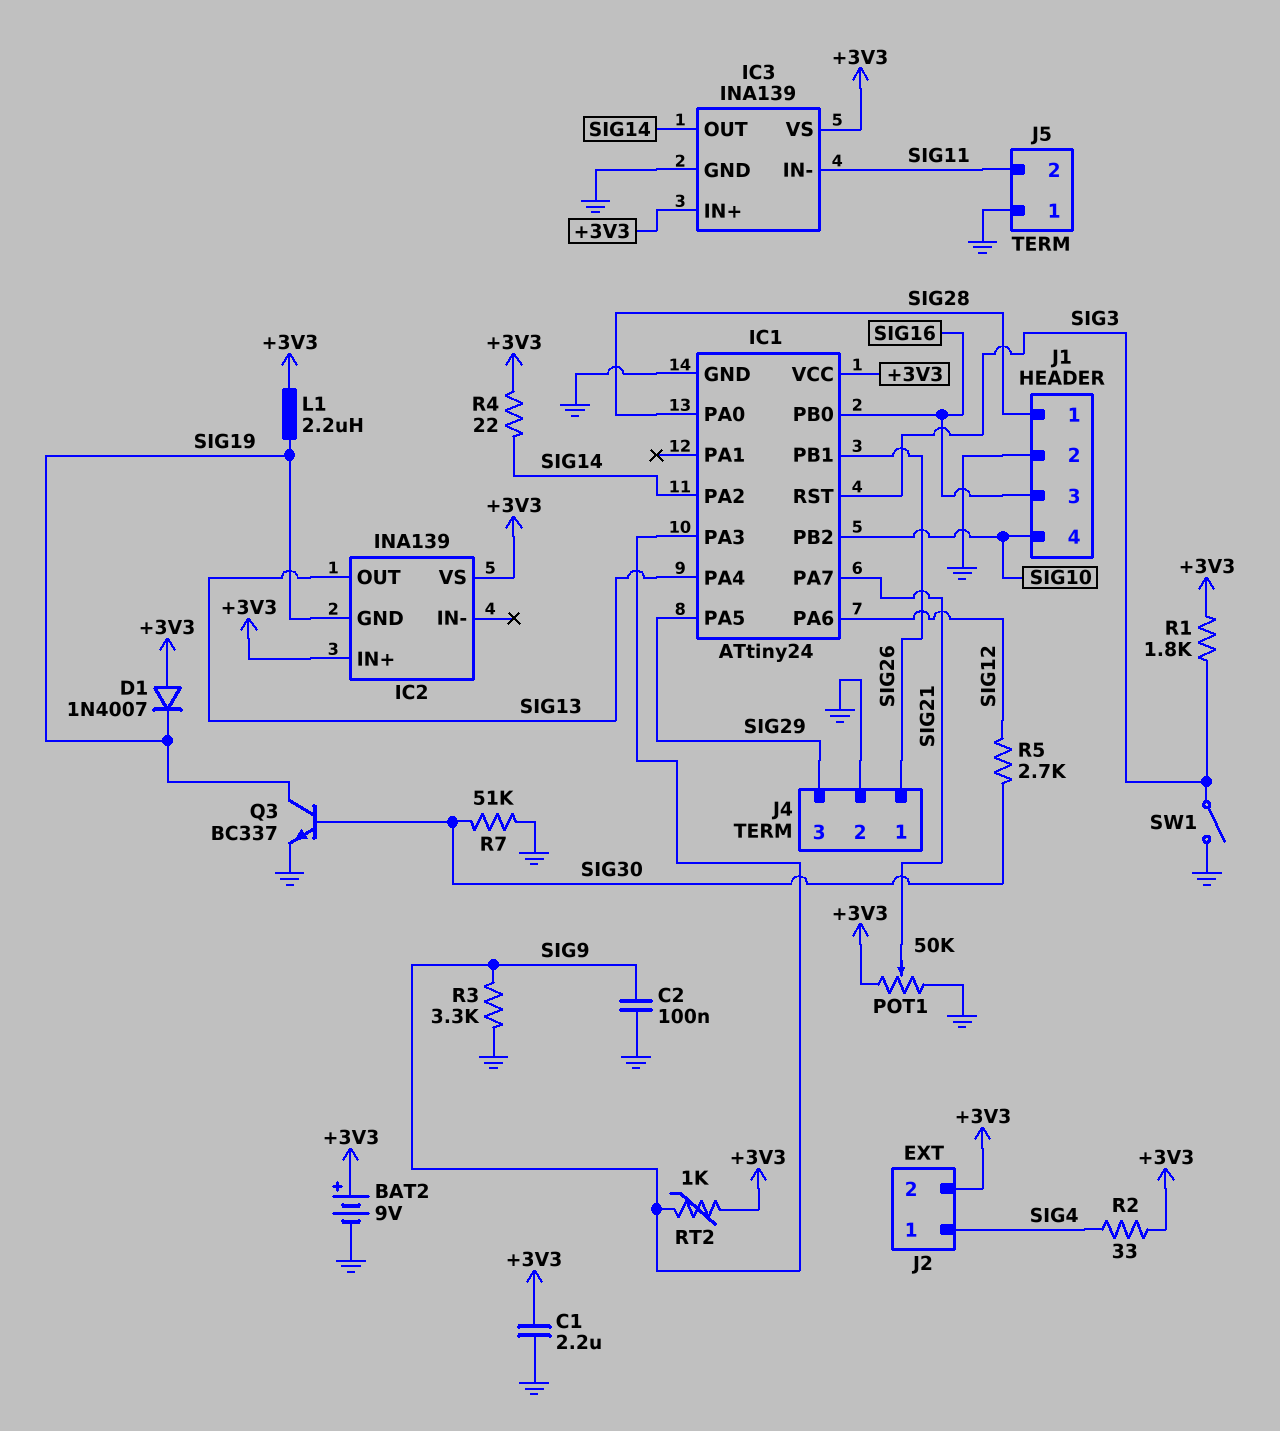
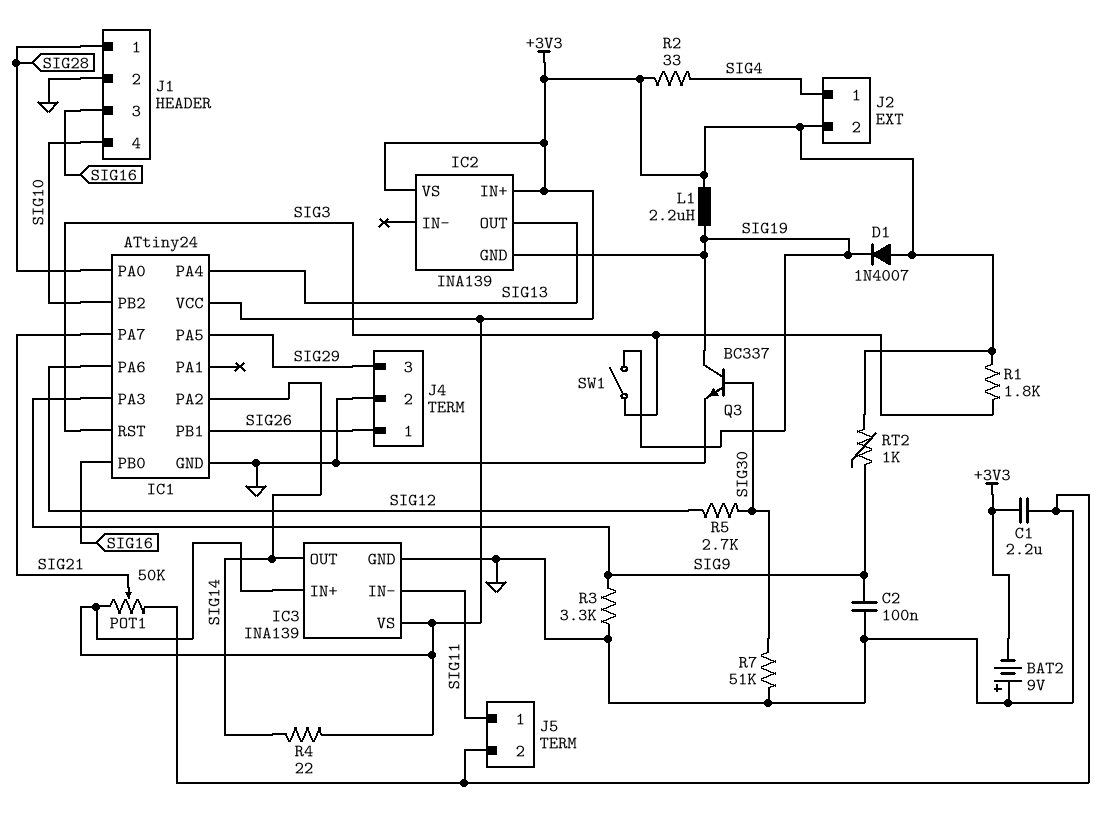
BAT2: 9V (plus +3V3, minus GND) -> 9V (plus GND, minus +3V3)
J5 pin 1: GND -> SIG11
J5 pin 2: SIG11 -> GND
SW1: switch (GND, SIG3) -> switch (SIG3, SIG19)

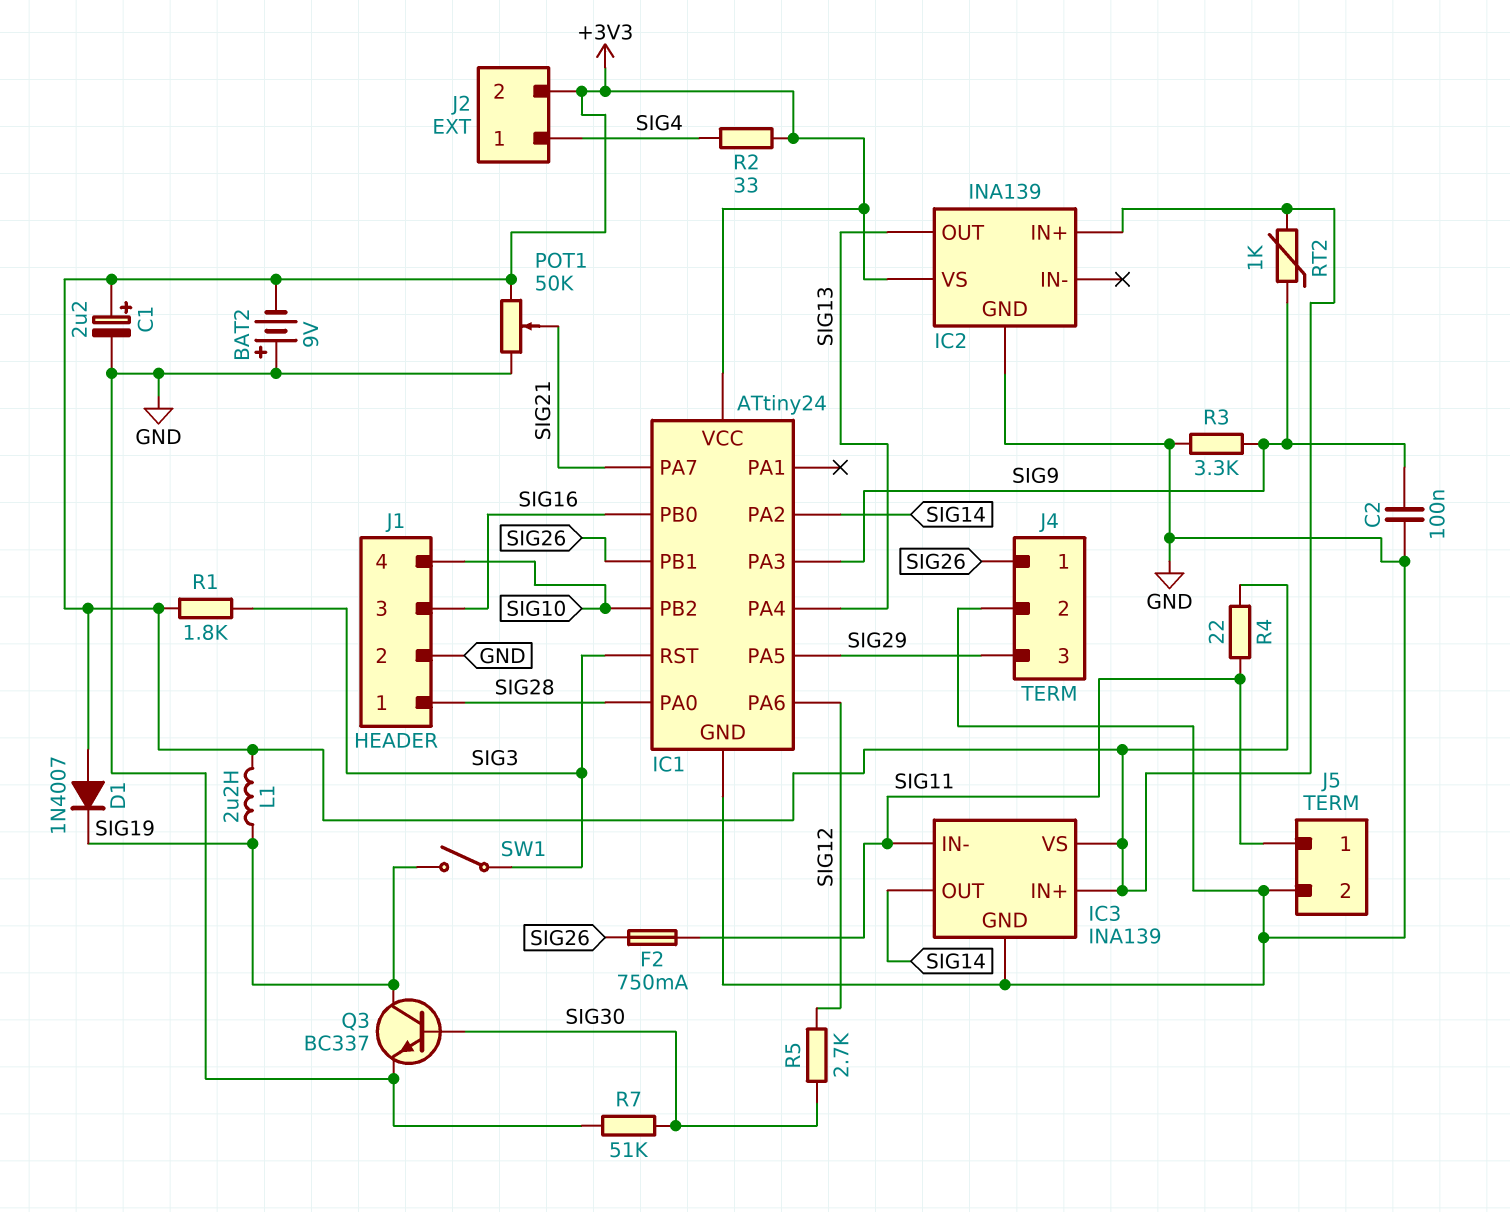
C1: 2.2uF (+3V3, GND) -> 2.2uF (plus +3V3, minus GND)
F2: none -> 750mA (SIG11, SIG26)
IC2 pin GND: SIG19 -> GND
R4: 22 (+3V3, SIG14) -> 22 (+3V3, SIG11)

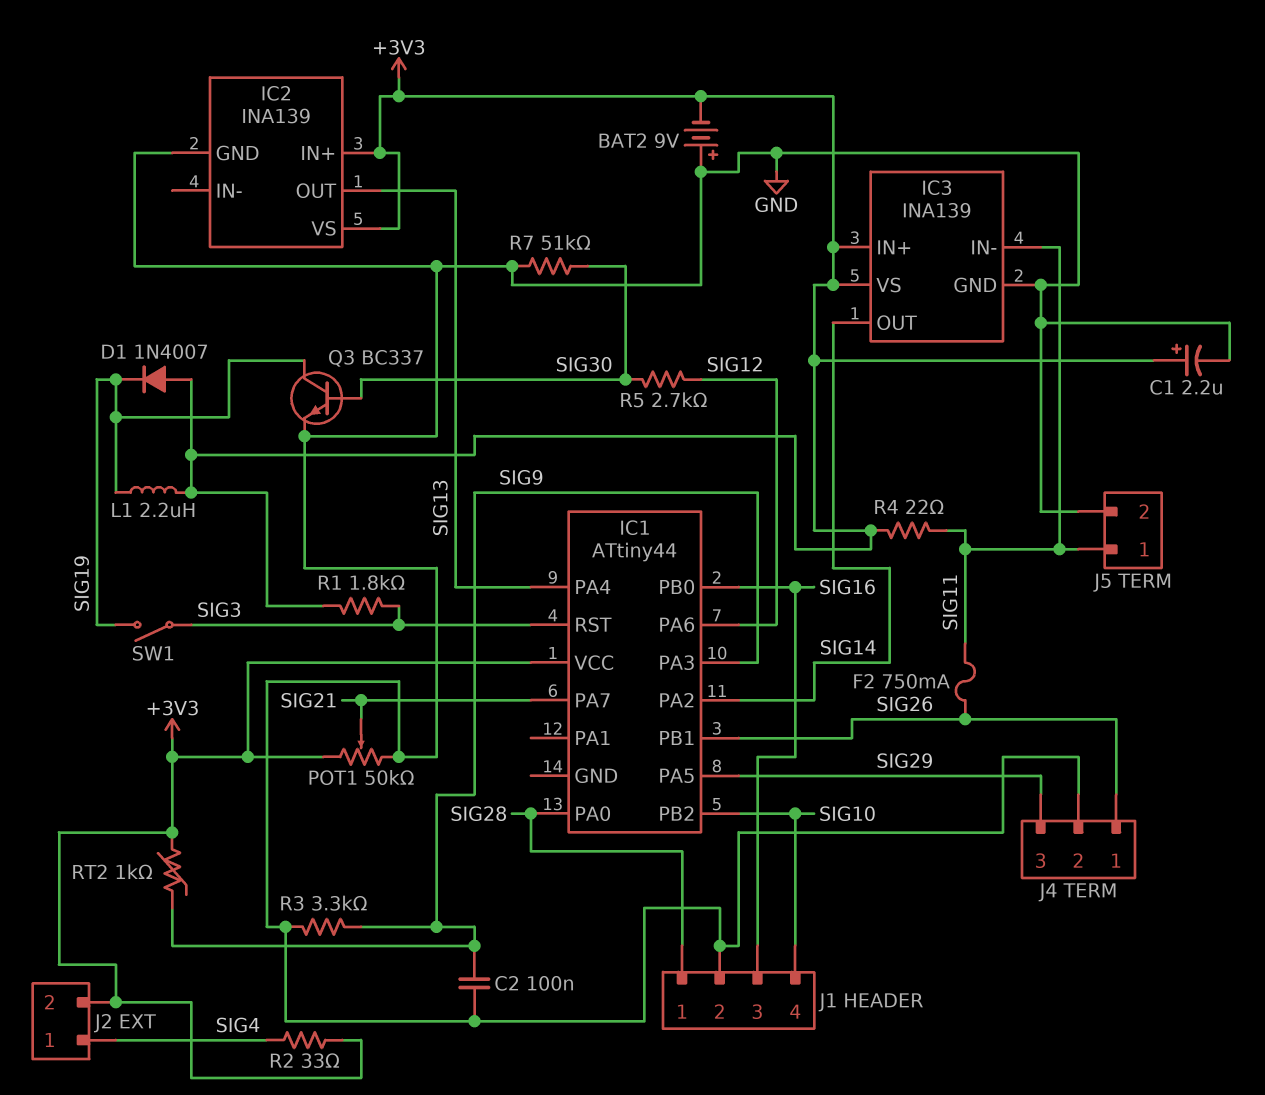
IC1: ATtiny24 -> ATtiny44
IC1 pin GND: GND -> none

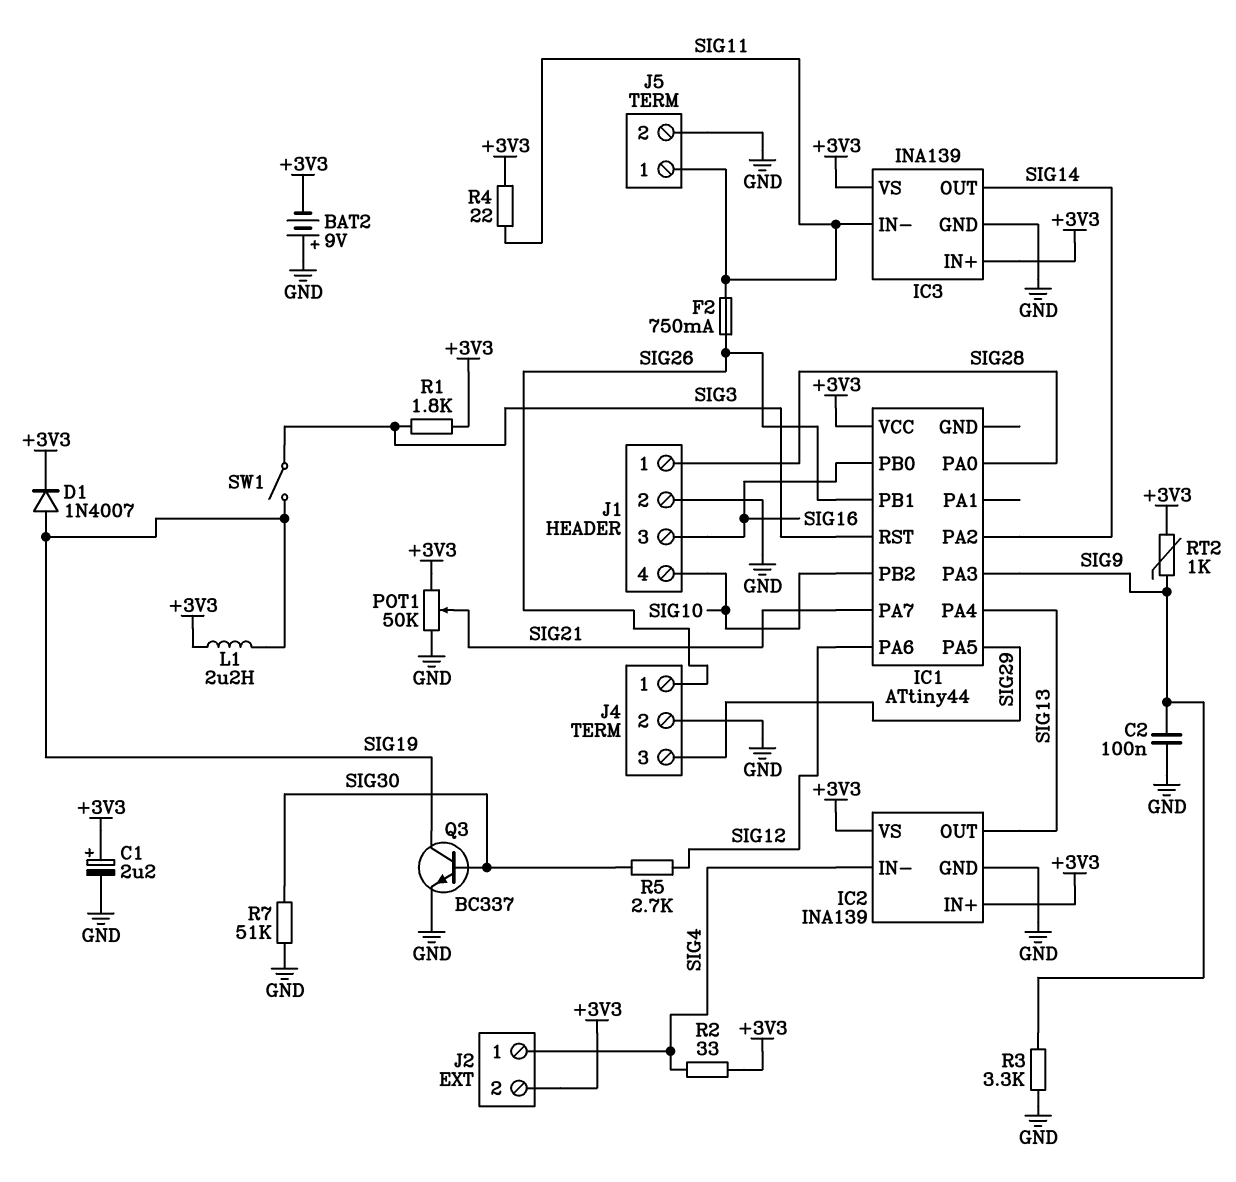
D1: diode 1N4007 (A +3V3, K SIG19) -> diode 1N4007 (A SIG19, K +3V3)
IC2 pin IN-: none -> SIG4

